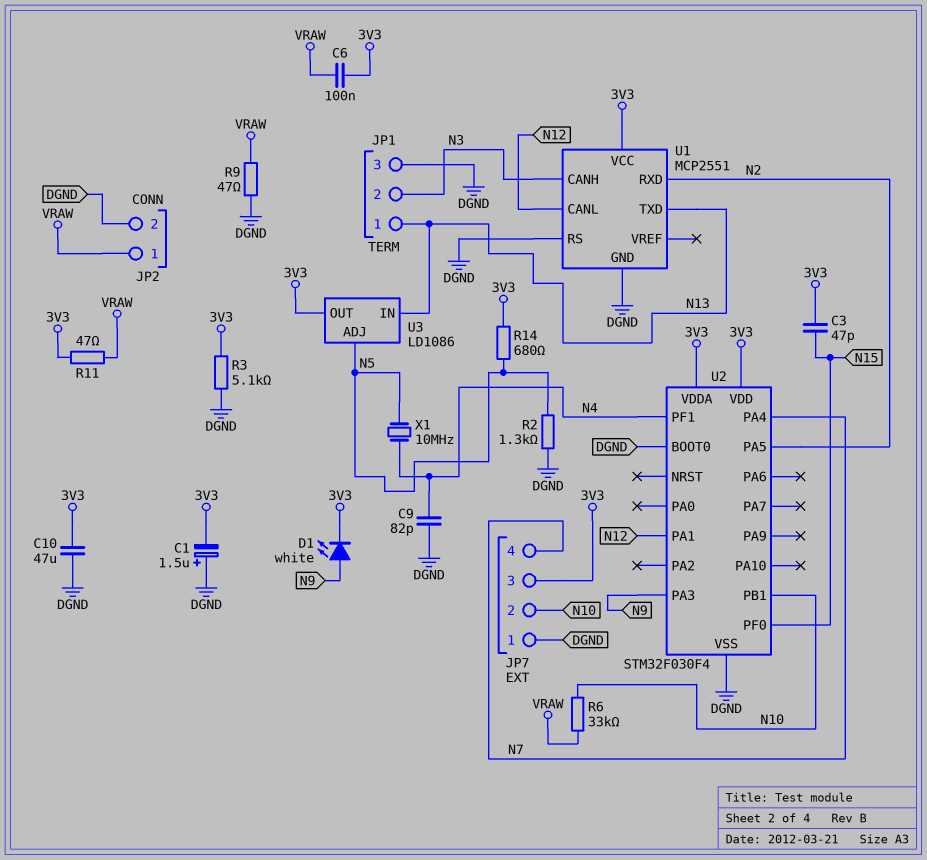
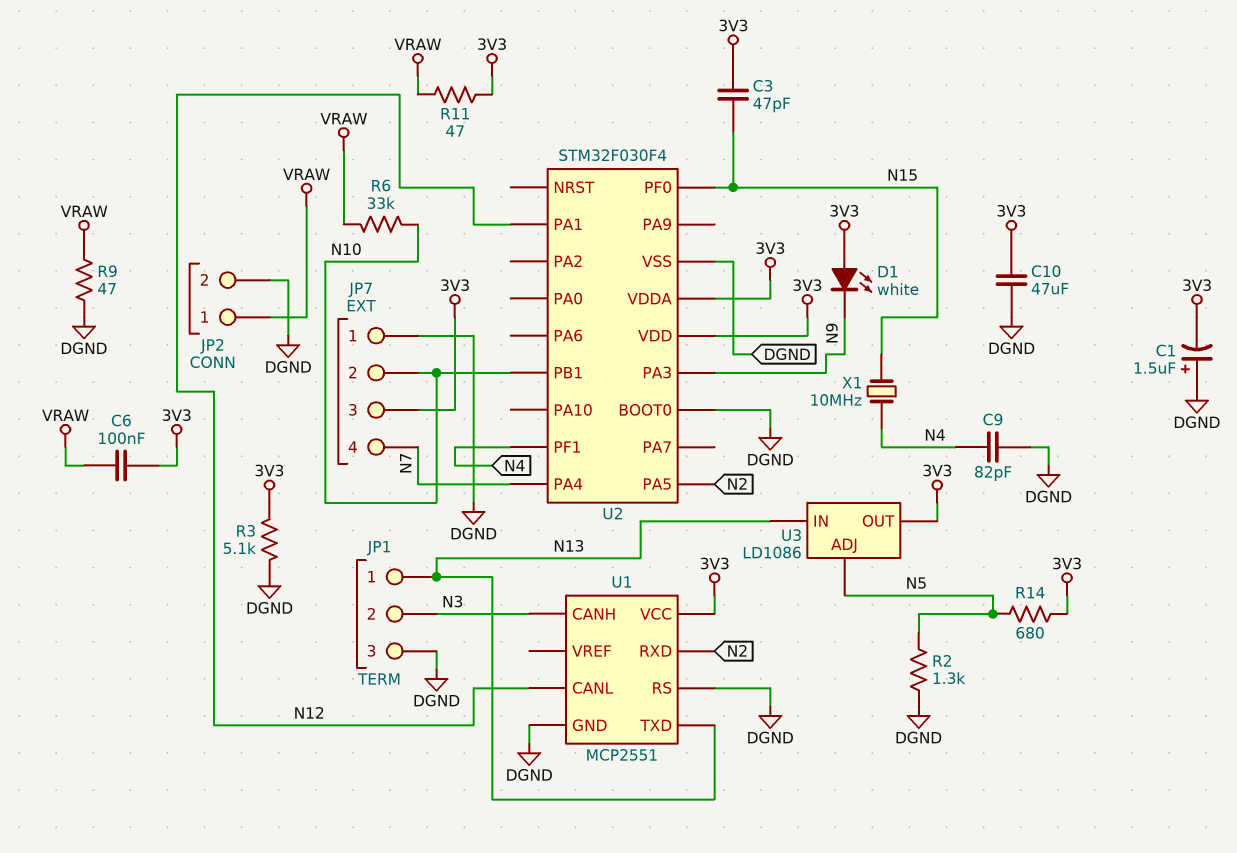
D1: LED white (A N9, K 3V3) -> LED white (A 3V3, K N9)
X1: 10MHz (N4, N5) -> 10MHz (N4, N15)

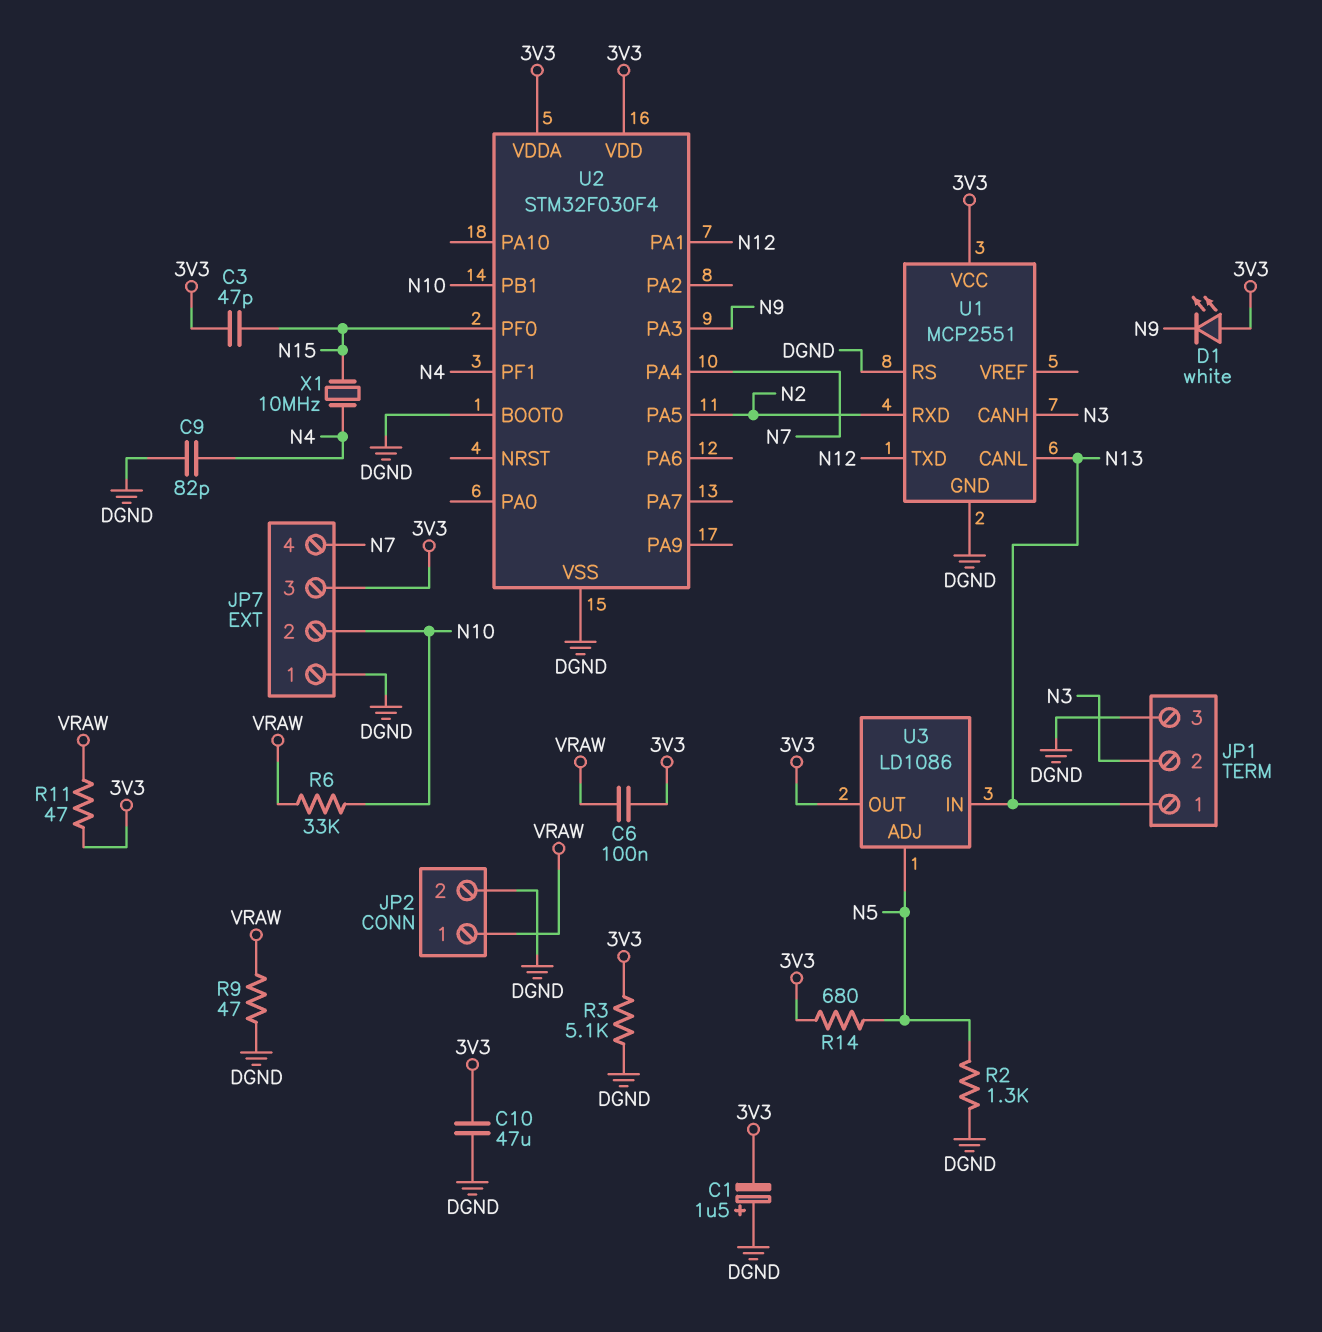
U1 pin CANL: N12 -> N13
U1 pin TXD: N13 -> N12

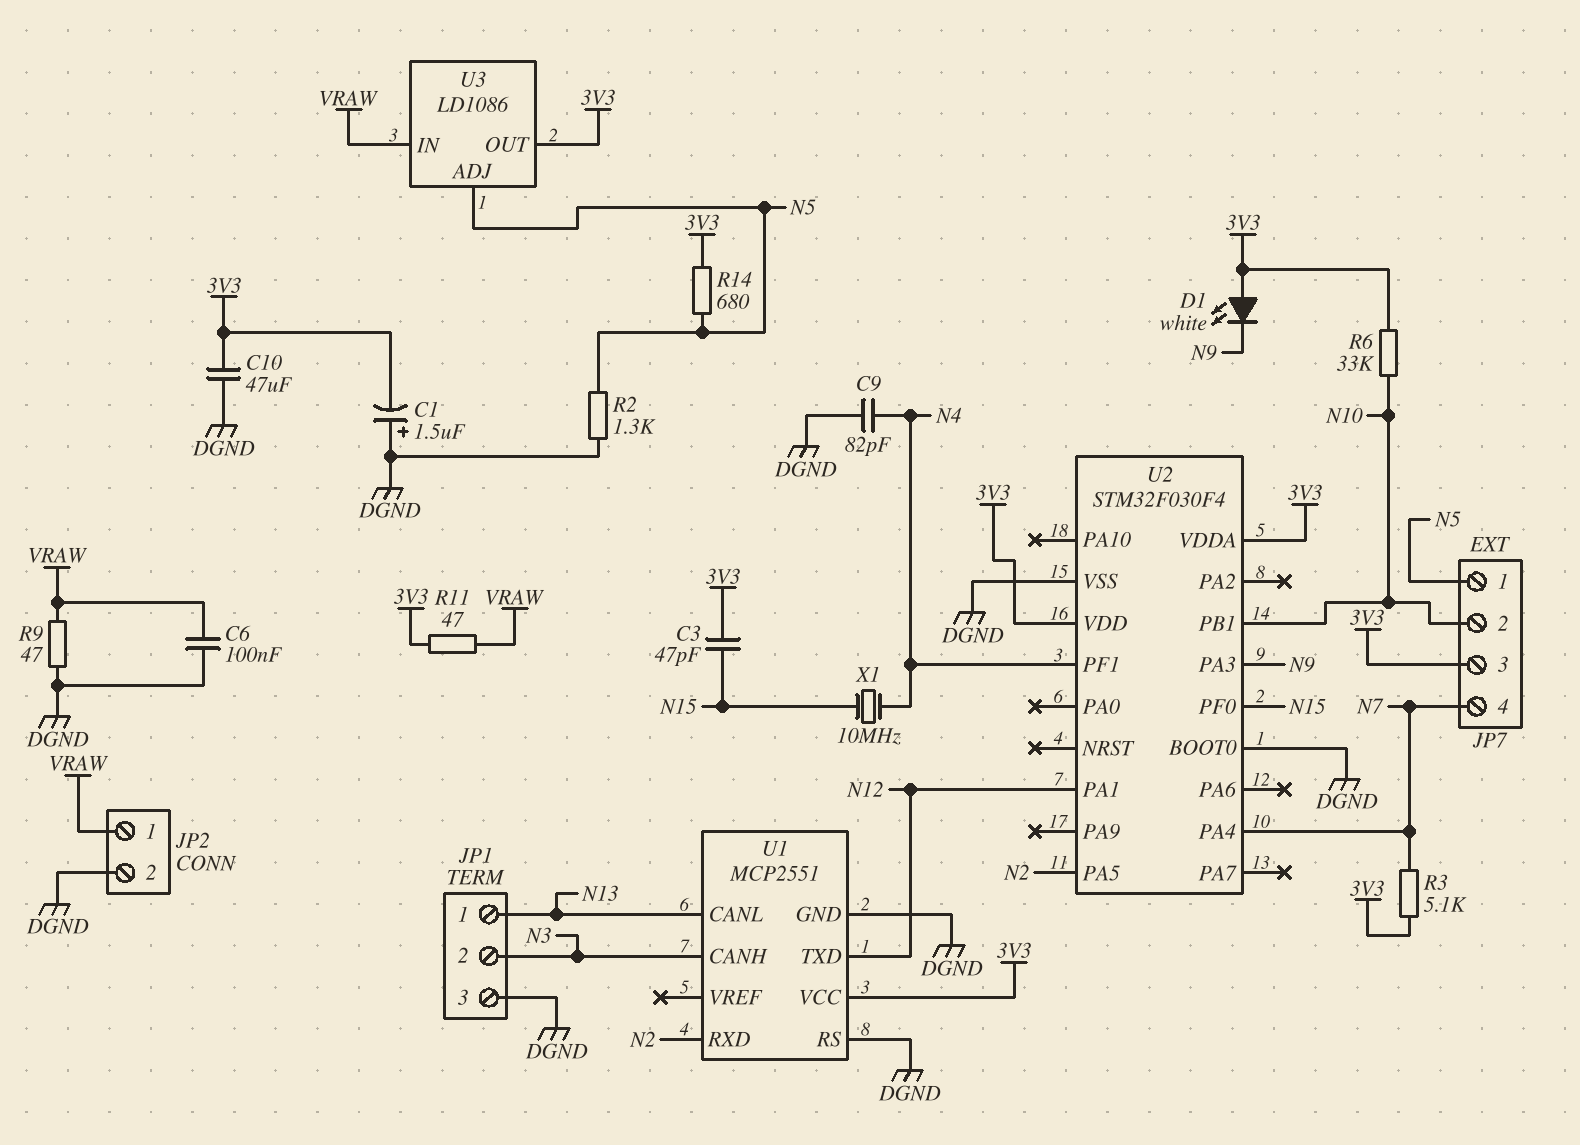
C6: 100nF (3V3, VRAW) -> 100nF (DGND, VRAW)
JP7 pin 1: DGND -> N5
R3: 5.1k (3V3, DGND) -> 5.1k (3V3, N7)
R6: 33k (N10, VRAW) -> 33k (3V3, N10)
U3 pin IN: N13 -> VRAW

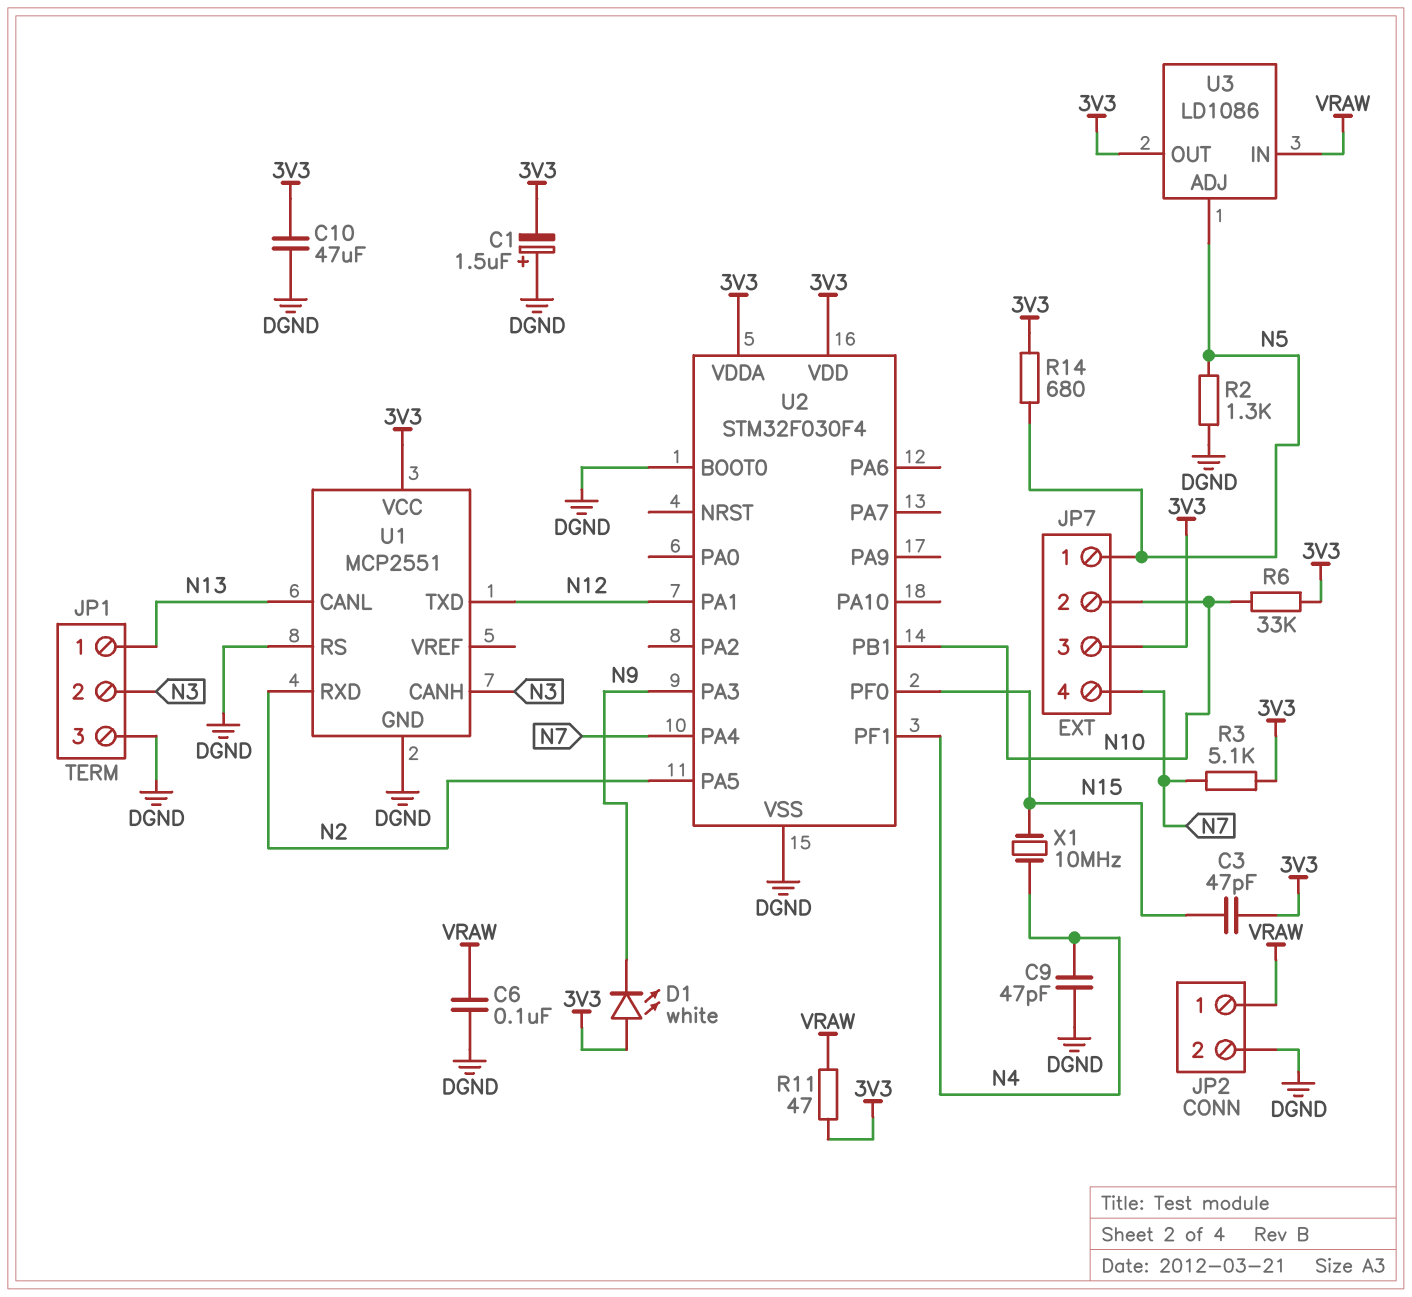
C9: 82pF (DGND, N4) -> 47pF (DGND, N4)
R9: 47 (DGND, VRAW) -> none

